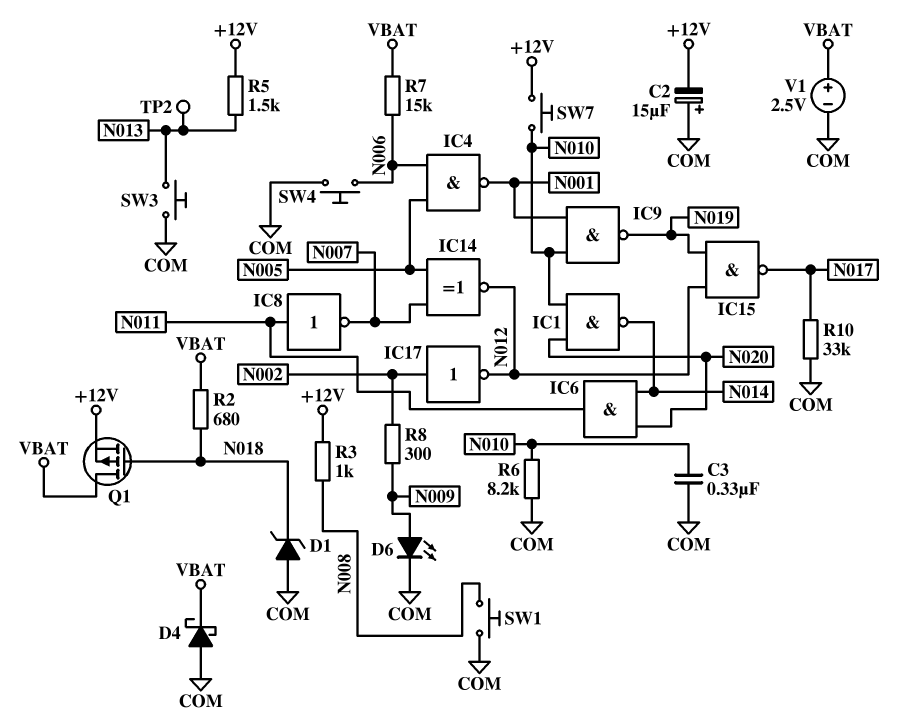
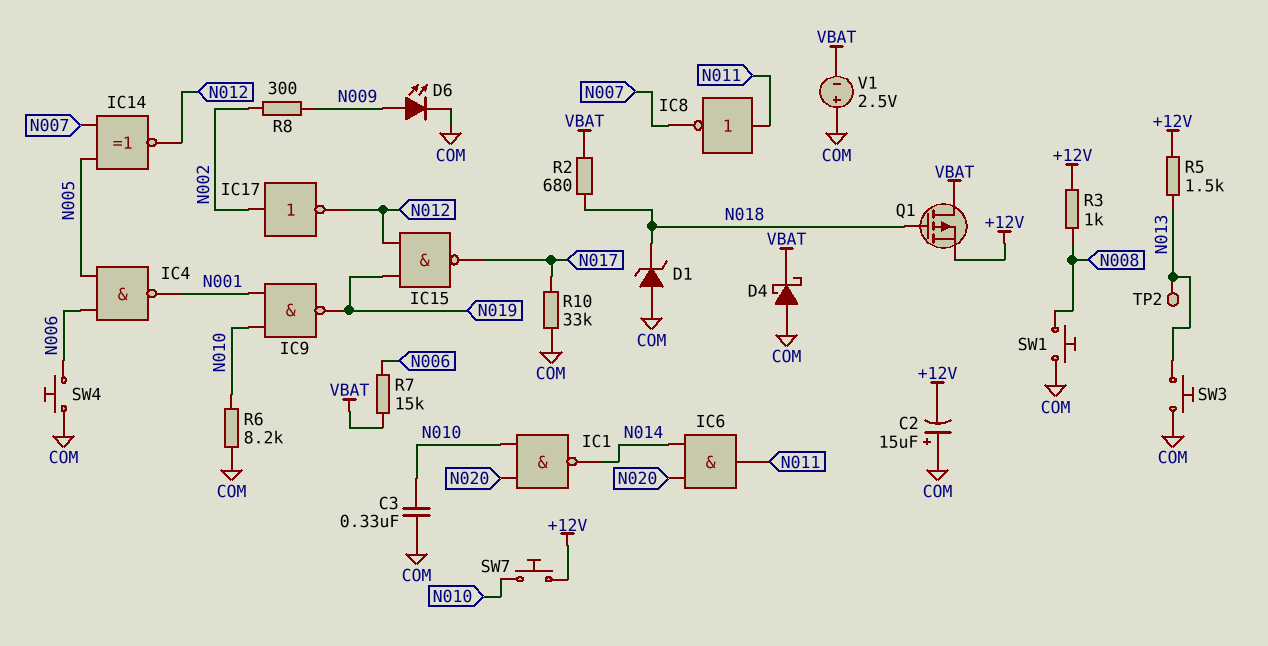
V1: 2.5V (plus VBAT, minus COM) -> 2.5V (plus COM, minus VBAT)

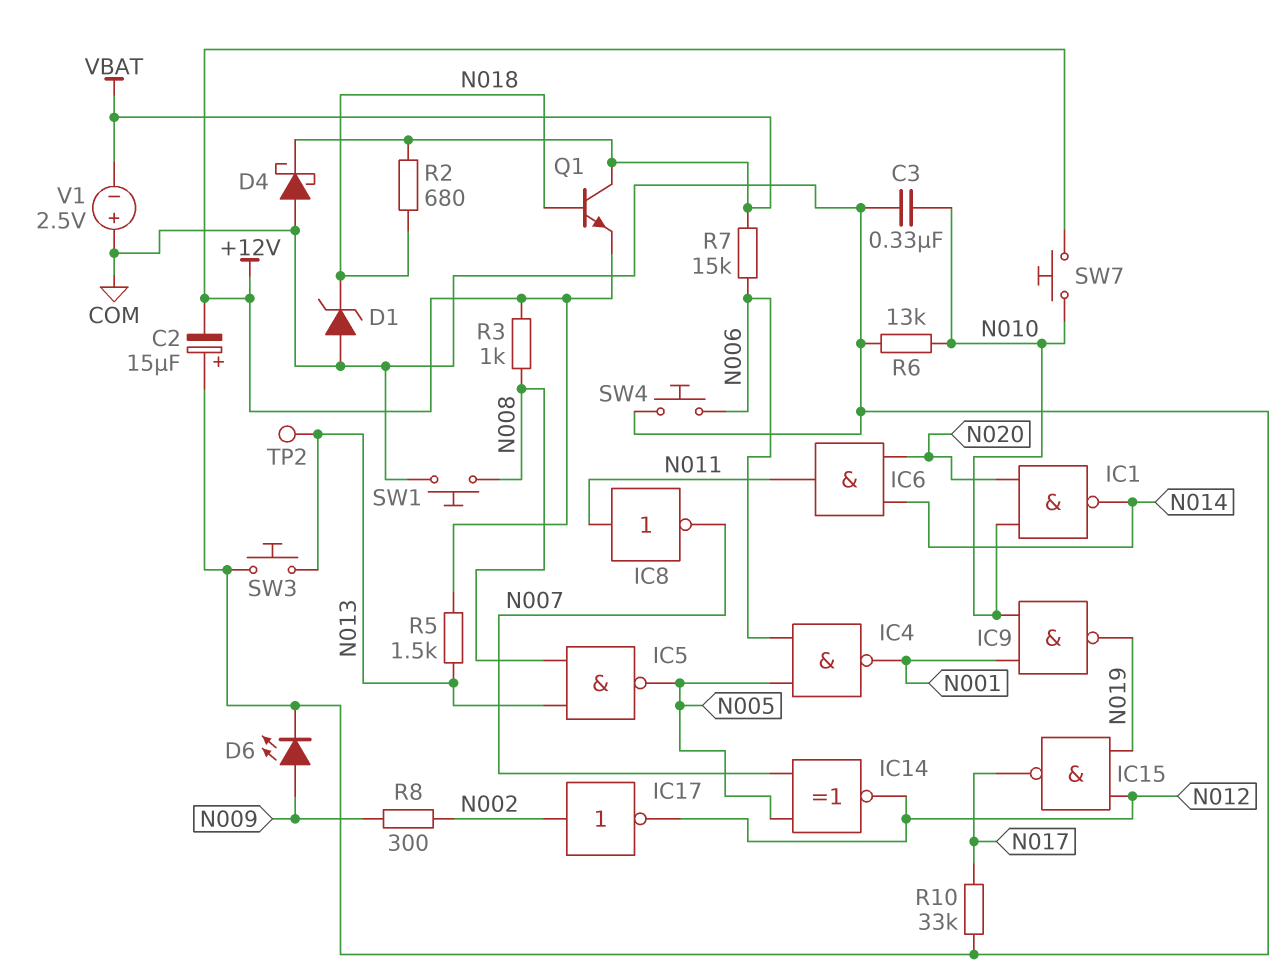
IC5: none -> NAND (in N008, in N013, out N005)
Q1: PMOS (G N018, D VBAT, S +12V) -> NPN (B N018, C VBAT, E +12V)
R6: 8.2k (COM, N010) -> 13k (COM, N010)

